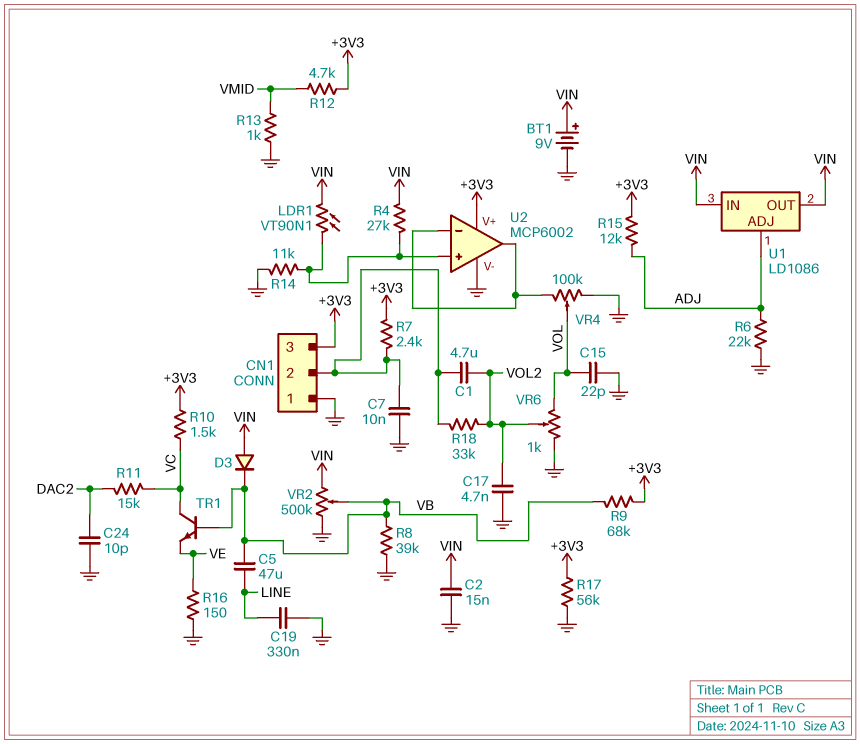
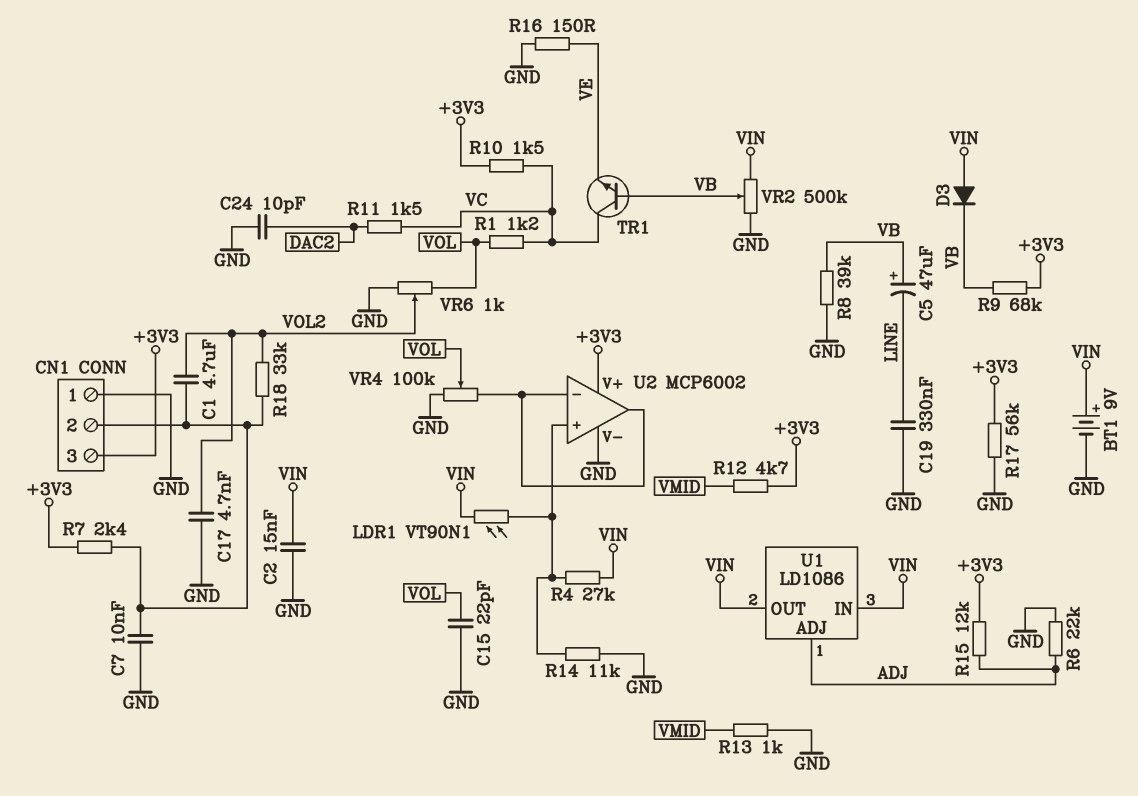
C5: 47uF (LINE, VB) -> 47uF (plus VB, minus LINE)
R1: none -> 1.2k (VC, VOL)
R11: 15k (DAC2, VC) -> 1.5k (DAC2, VC)

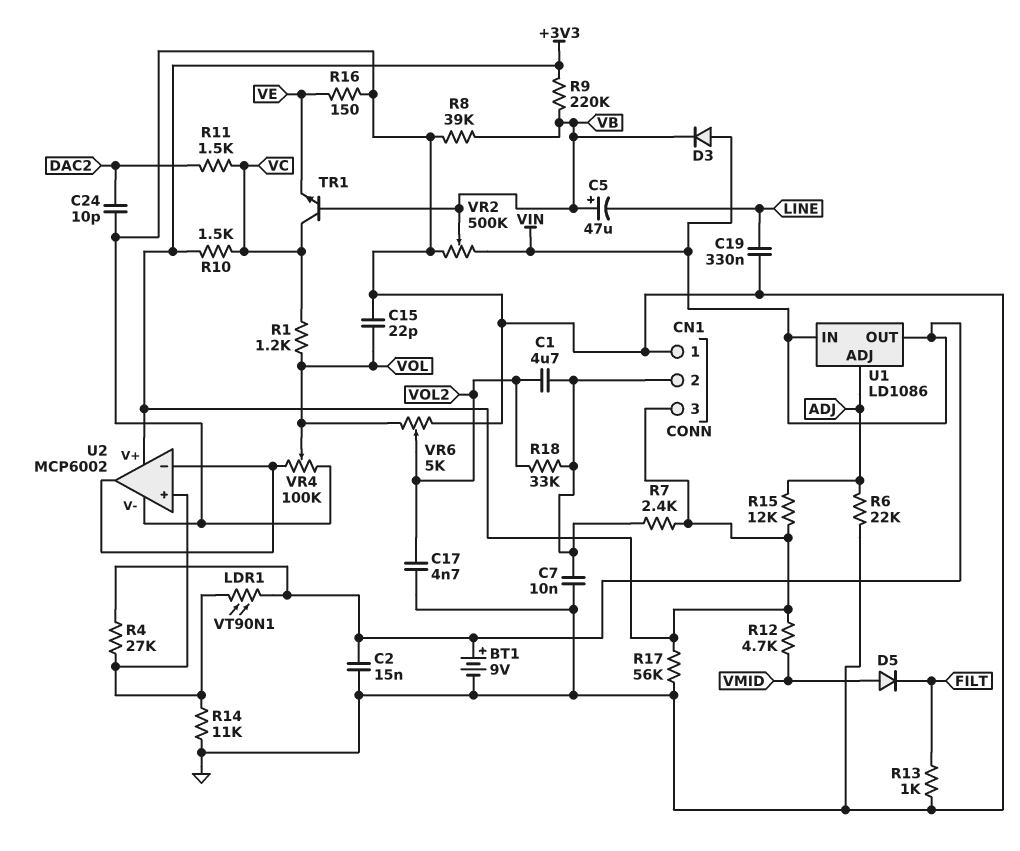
D5: none -> diode (A VMID, K FILT)
R9: 68k (+3V3, VB) -> 220k (+3V3, VB)
R13: 1k (GND, VMID) -> 1k (FILT, GND)
VR6: 1k (GND, VOL, wiper VOL2) -> 5k (GND, VOL, wiper VOL2)

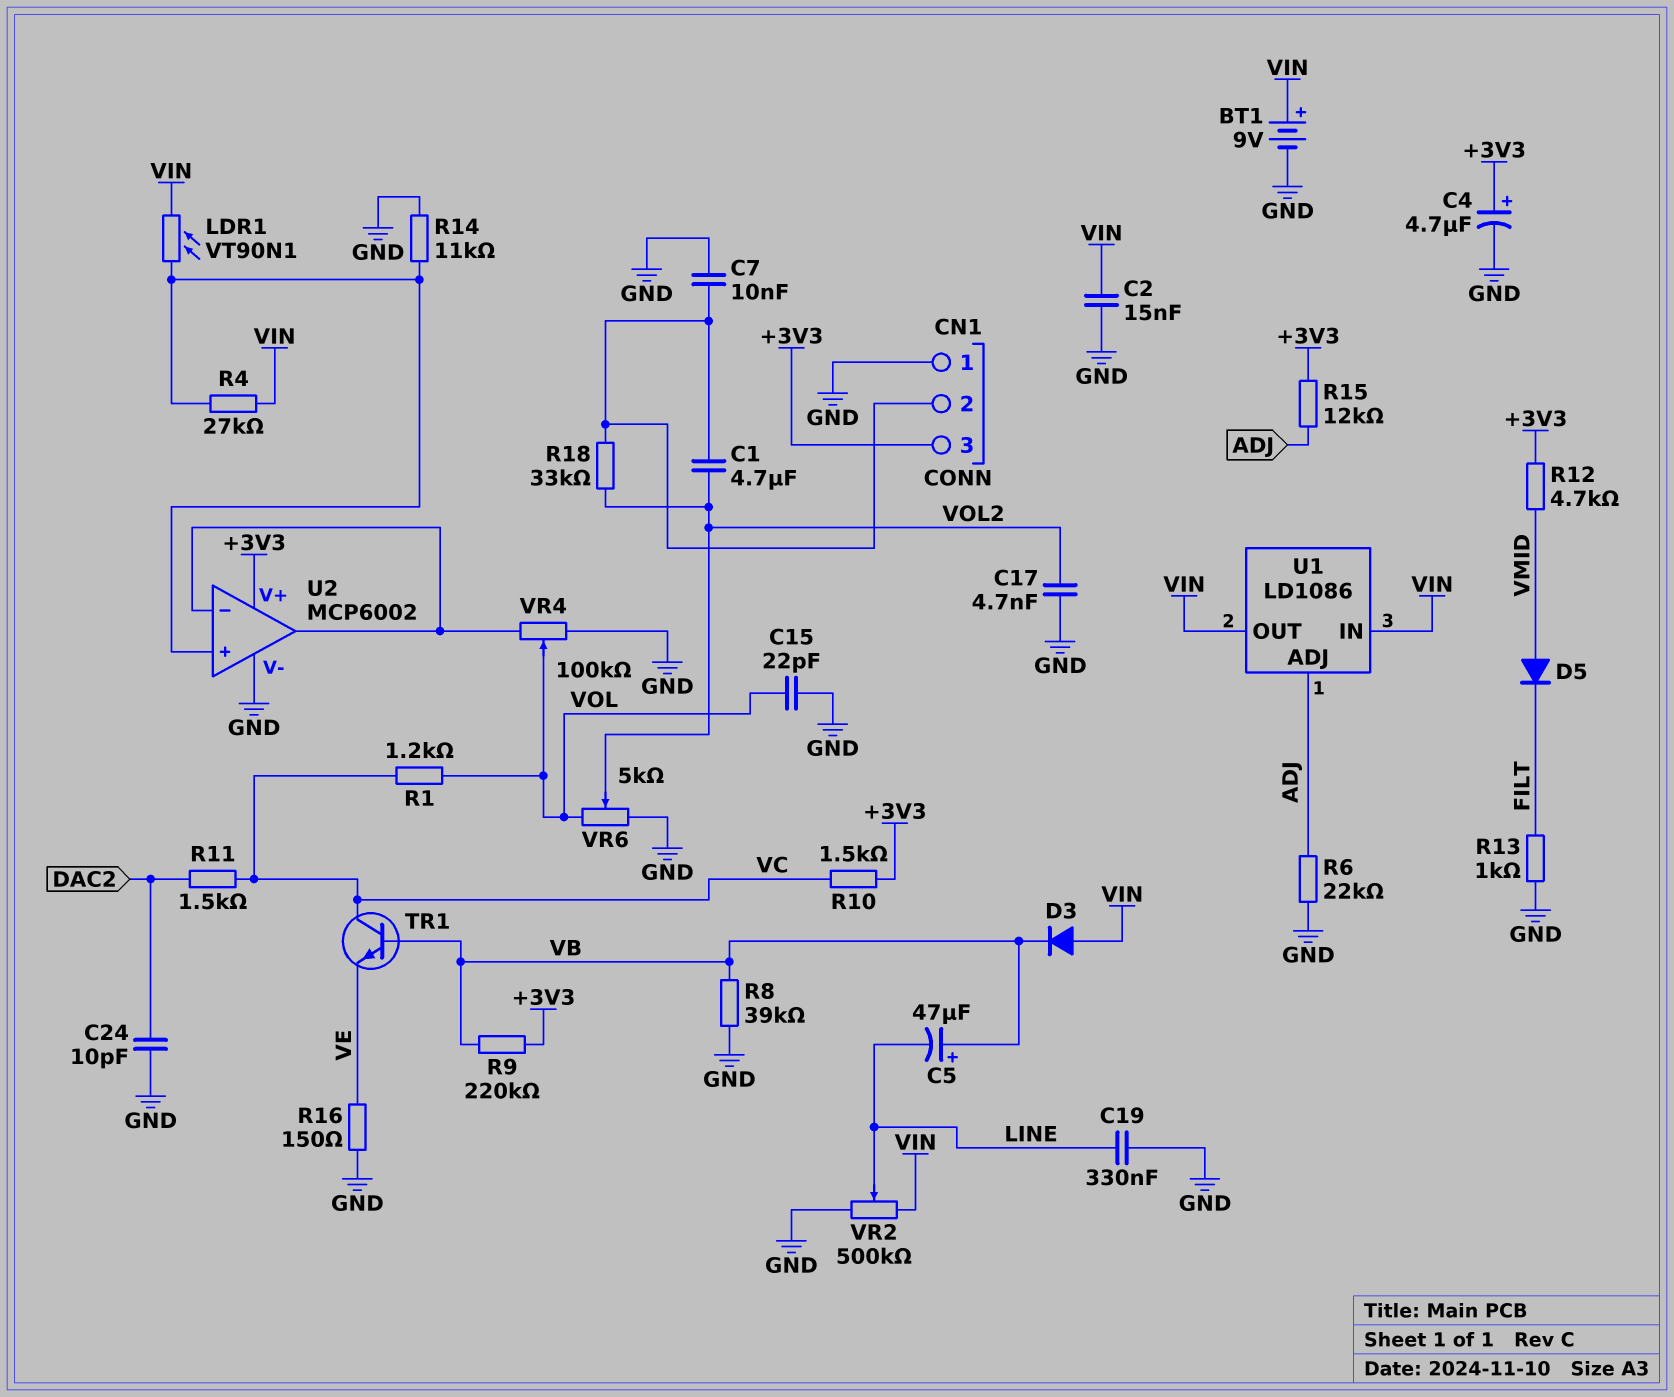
C4: none -> 4.7uF (plus +3V3, minus GND)
R7: 2.4k (+3V3, CN1/2) -> none
R17: 56k (+3V3, GND) -> none
VR2: 500k (GND, VIN, wiper VB) -> 500k (GND, VIN, wiper LINE)

